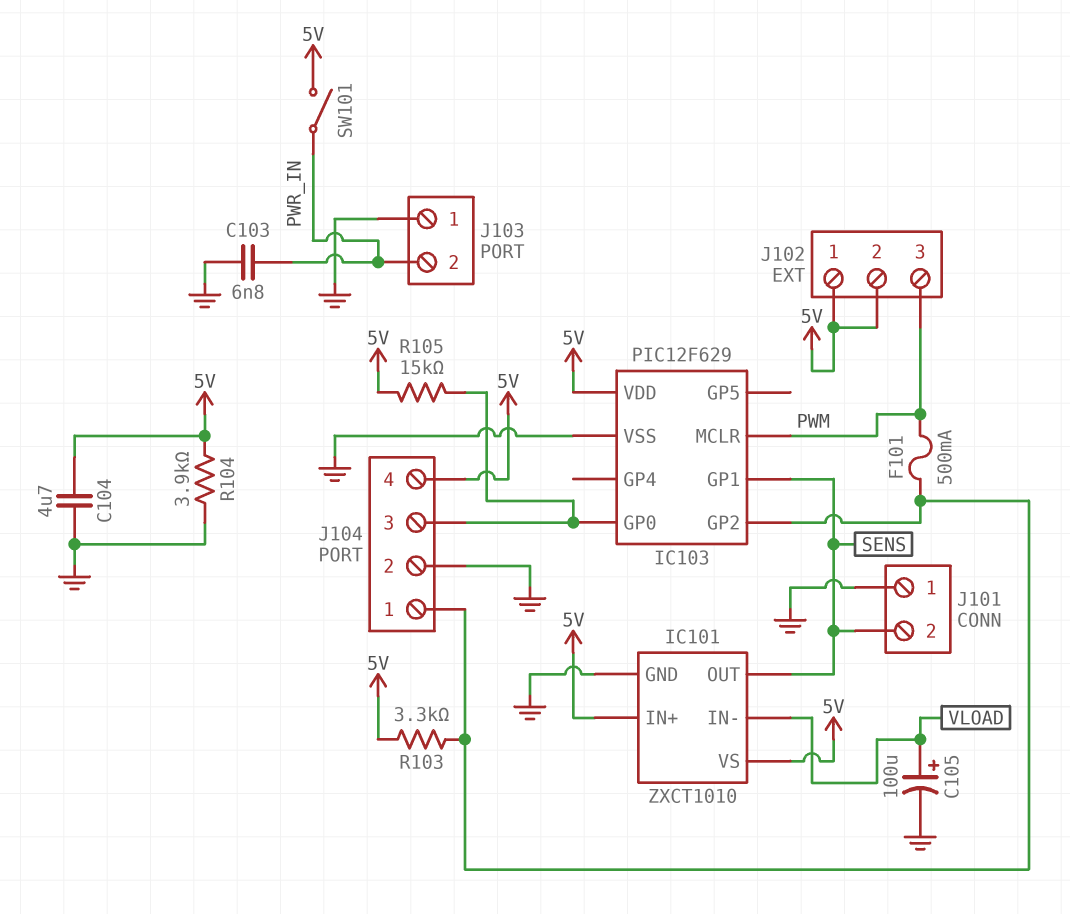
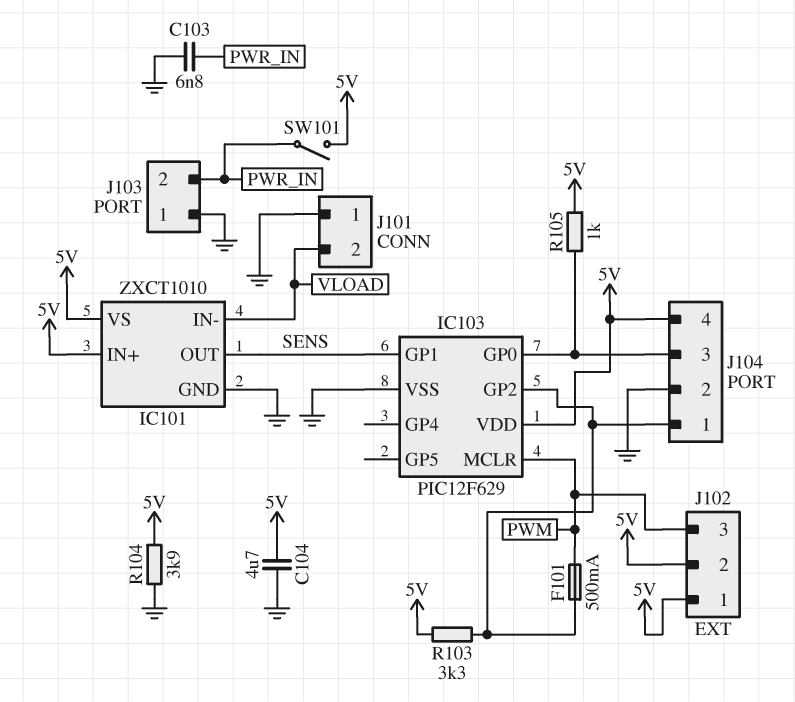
C105: 100uF (plus VLOAD, minus GND) -> none
J101 pin 2: SENS -> VLOAD
R105: 15k (5V, IC103/GP0) -> 1k (5V, IC103/GP0)

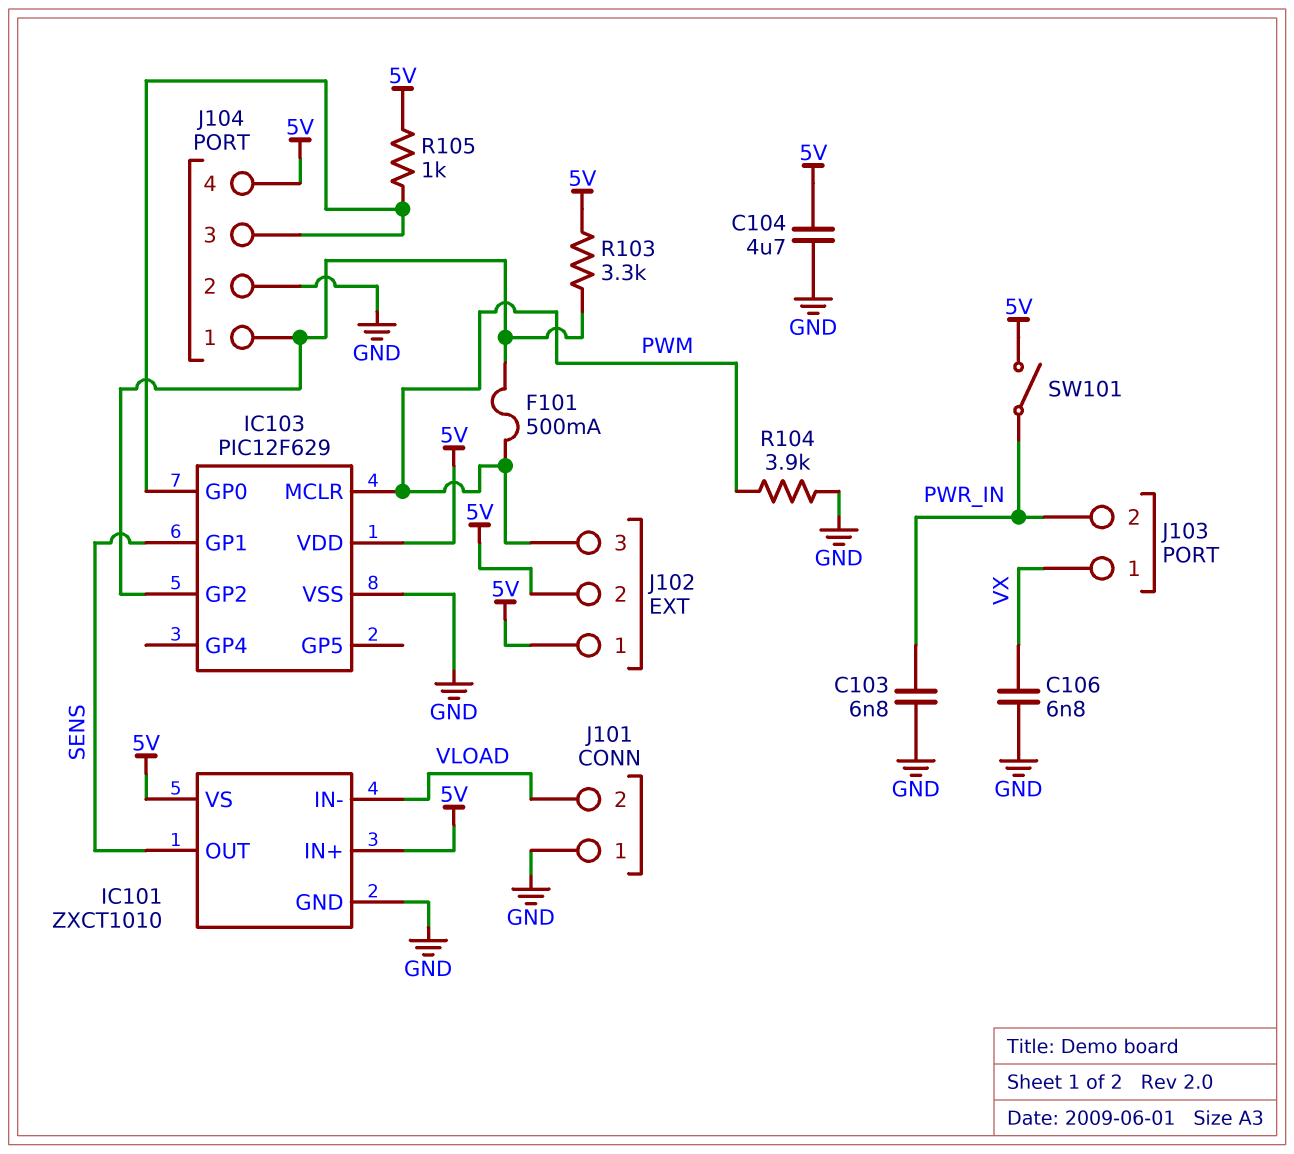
C106: none -> 6.8nF (GND, VX)
J103 pin 1: GND -> VX
R104: 3.9k (5V, GND) -> 3.9k (GND, PWM)

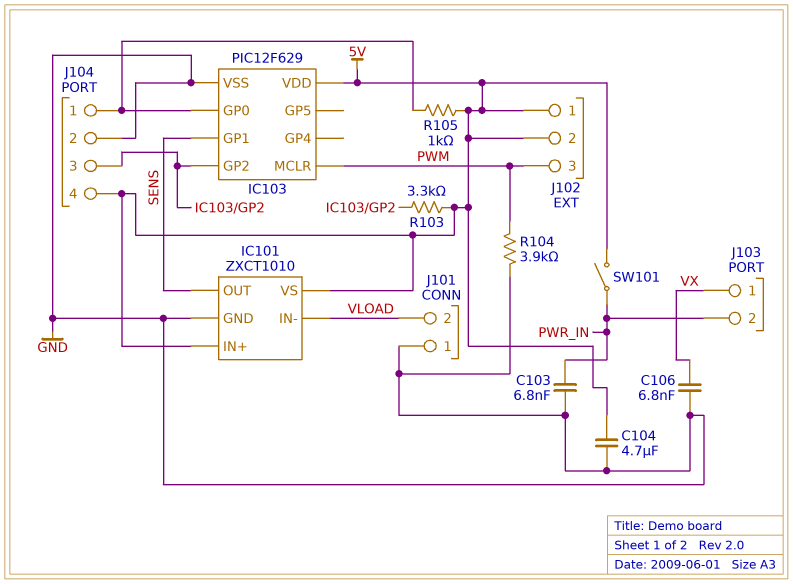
F101: 500mA (IC103/GP2, PWM) -> none
J104 pin 1: IC103/GP2 -> IC103/GP0
J104 pin 3: IC103/GP0 -> IC103/GP2

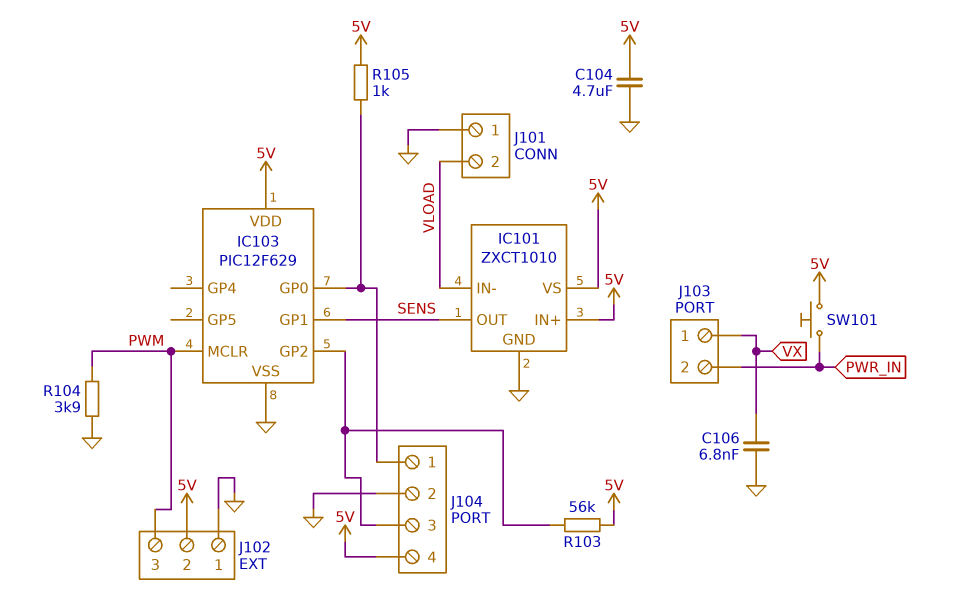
C103: 6.8nF (GND, PWR_IN) -> none
J102 pin 1: 5V -> GND
R103: 3.3k (5V, IC103/GP2) -> 56k (5V, IC103/GP2)
SW101: switch (5V, PWR_IN) -> button (5V, PWR_IN)

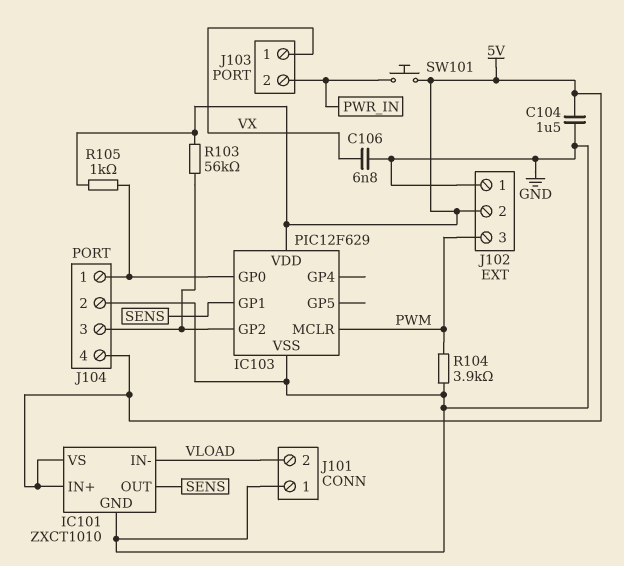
C104: 4.7uF (5V, GND) -> 1.5uF (5V, GND)

